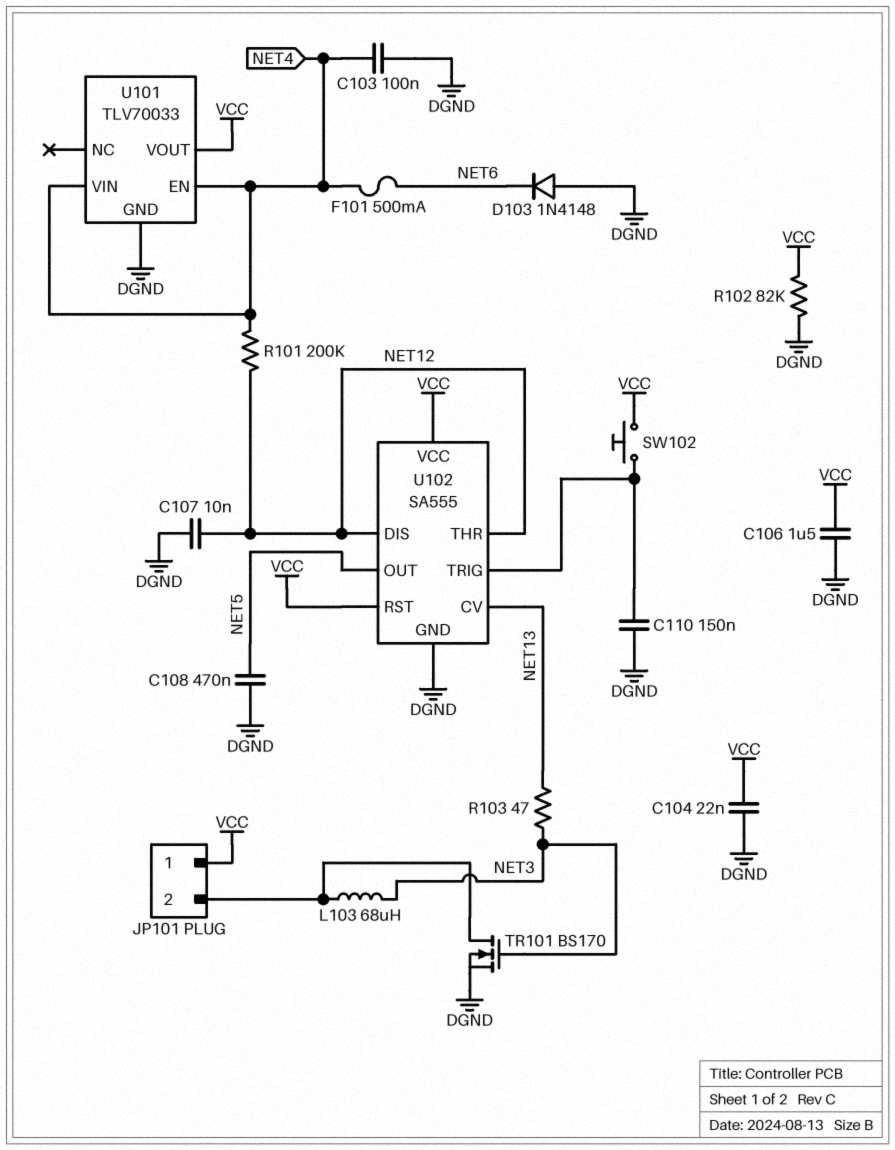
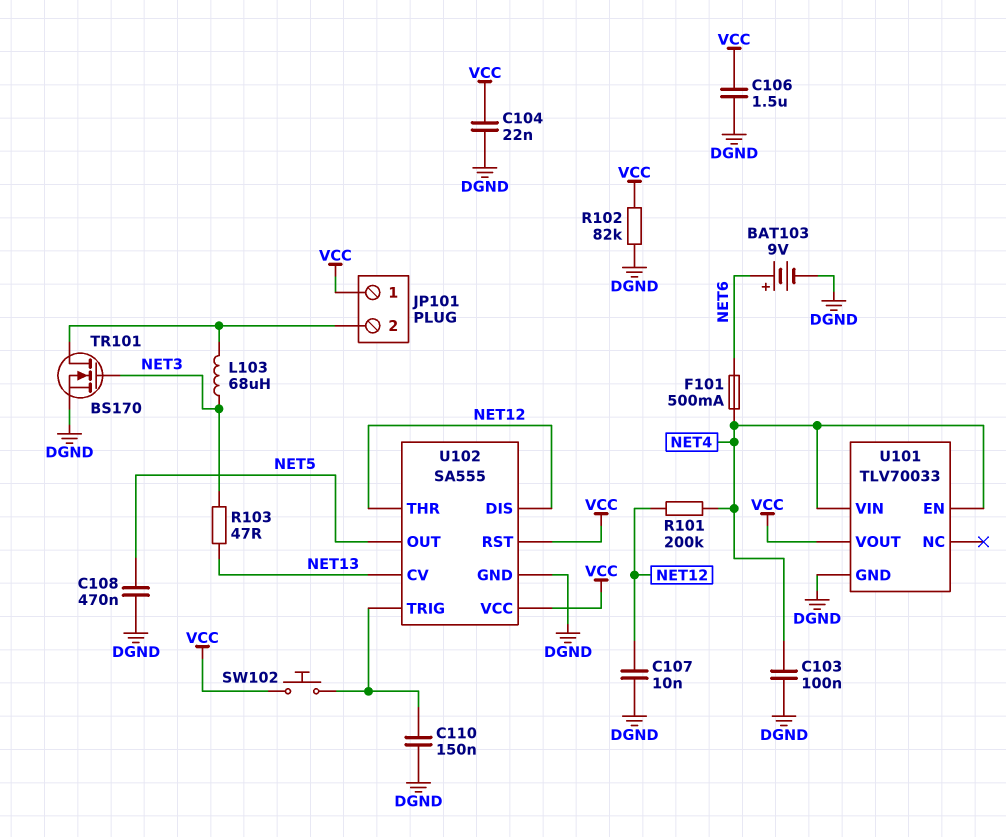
BAT103: none -> 9V (plus NET6, minus DGND)
D103: diode 1N4148 (A DGND, K NET6) -> none

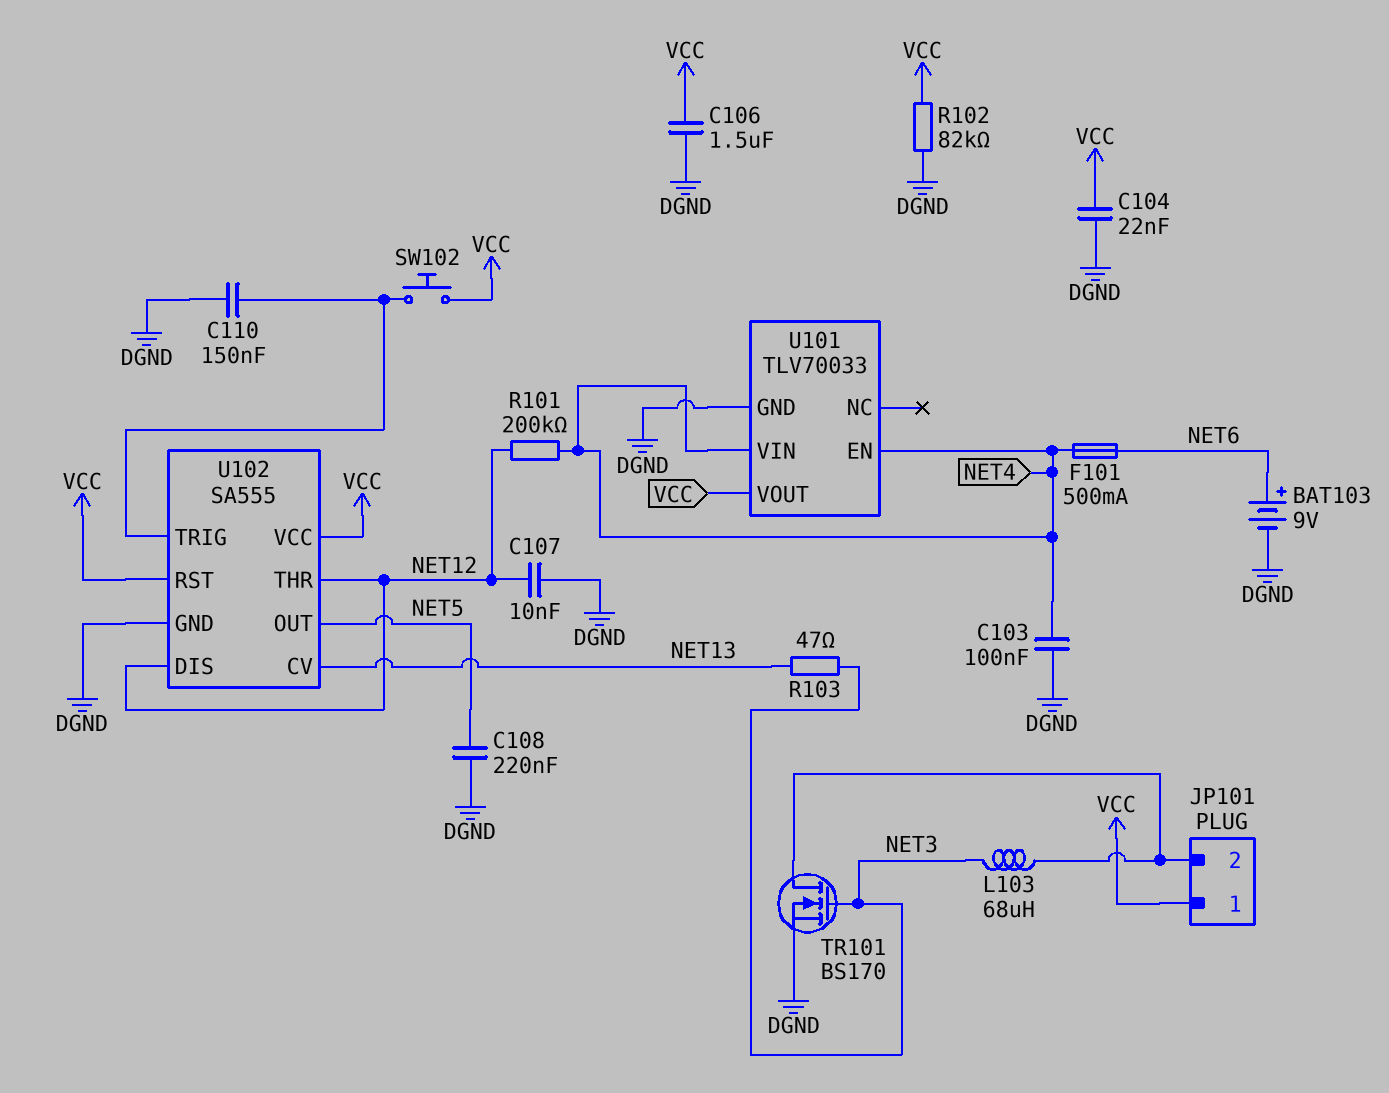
C108: 470nF (DGND, NET5) -> 220nF (DGND, NET5)

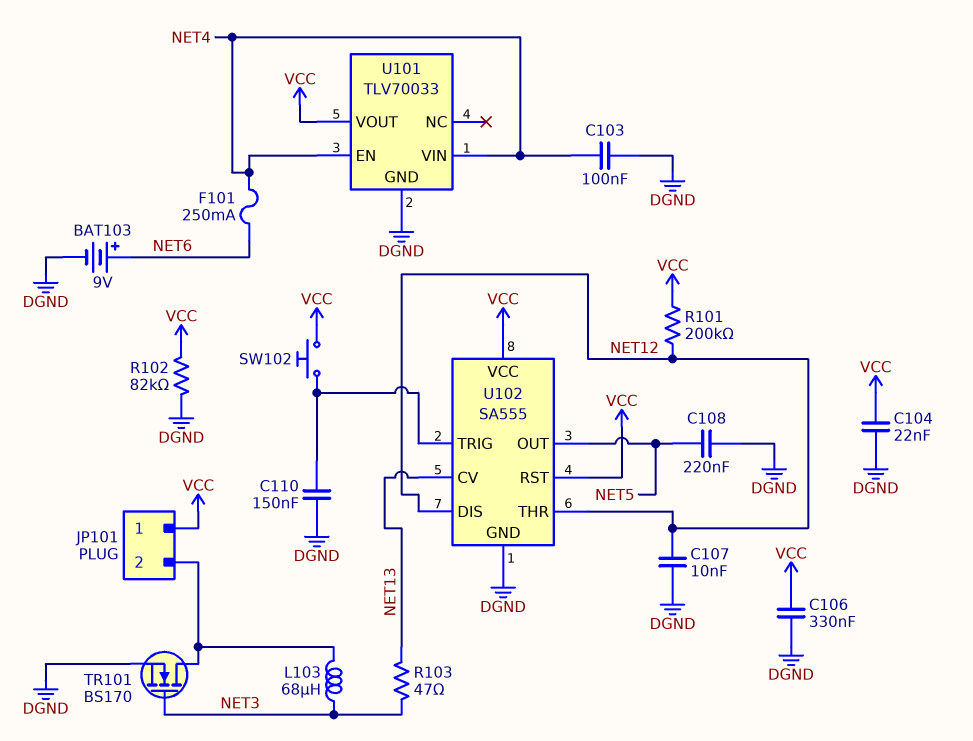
C106: 1.5uF (DGND, VCC) -> 330nF (DGND, VCC)
F101: 500mA (NET4, NET6) -> 250mA (NET4, NET6)
R101: 200k (NET4, NET12) -> 200k (NET12, VCC)

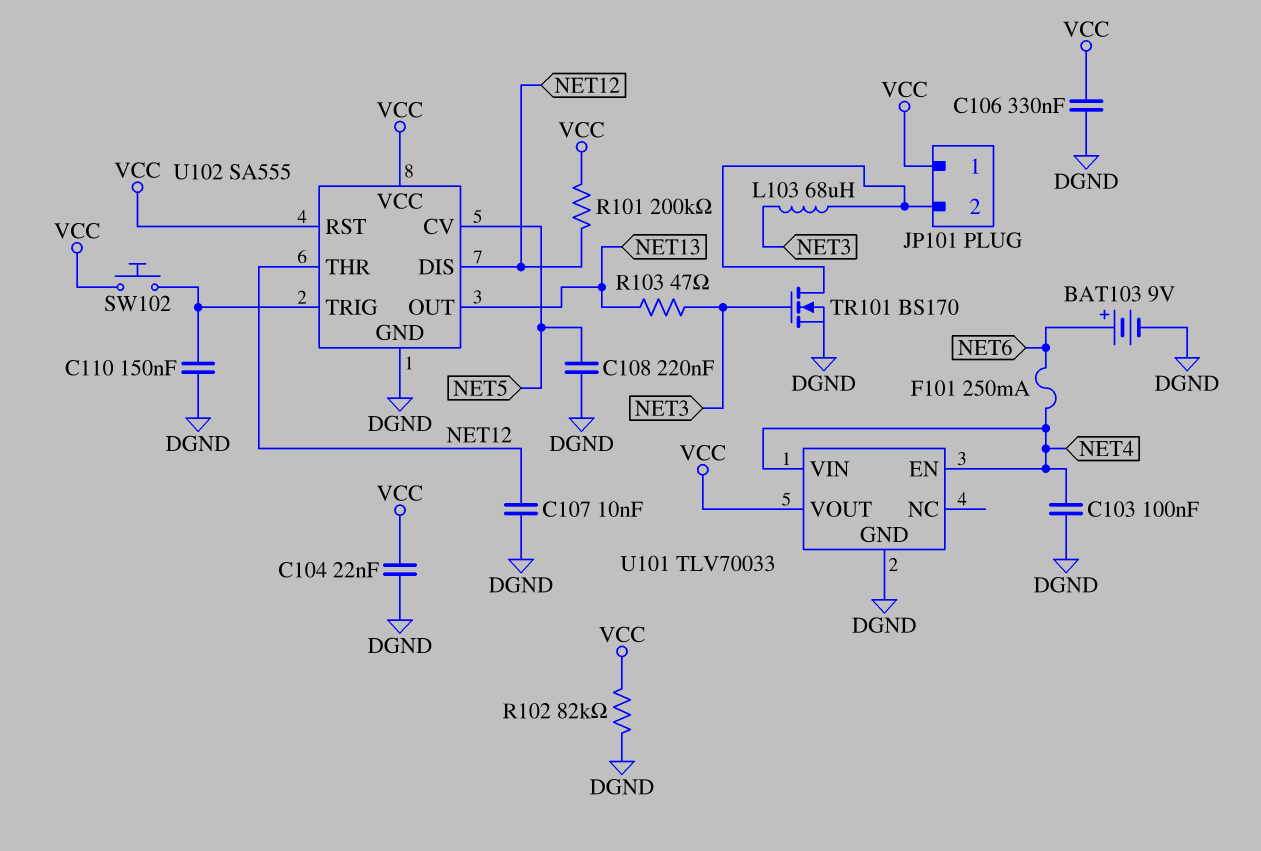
U102 pin CV: NET13 -> NET5
U102 pin OUT: NET5 -> NET13

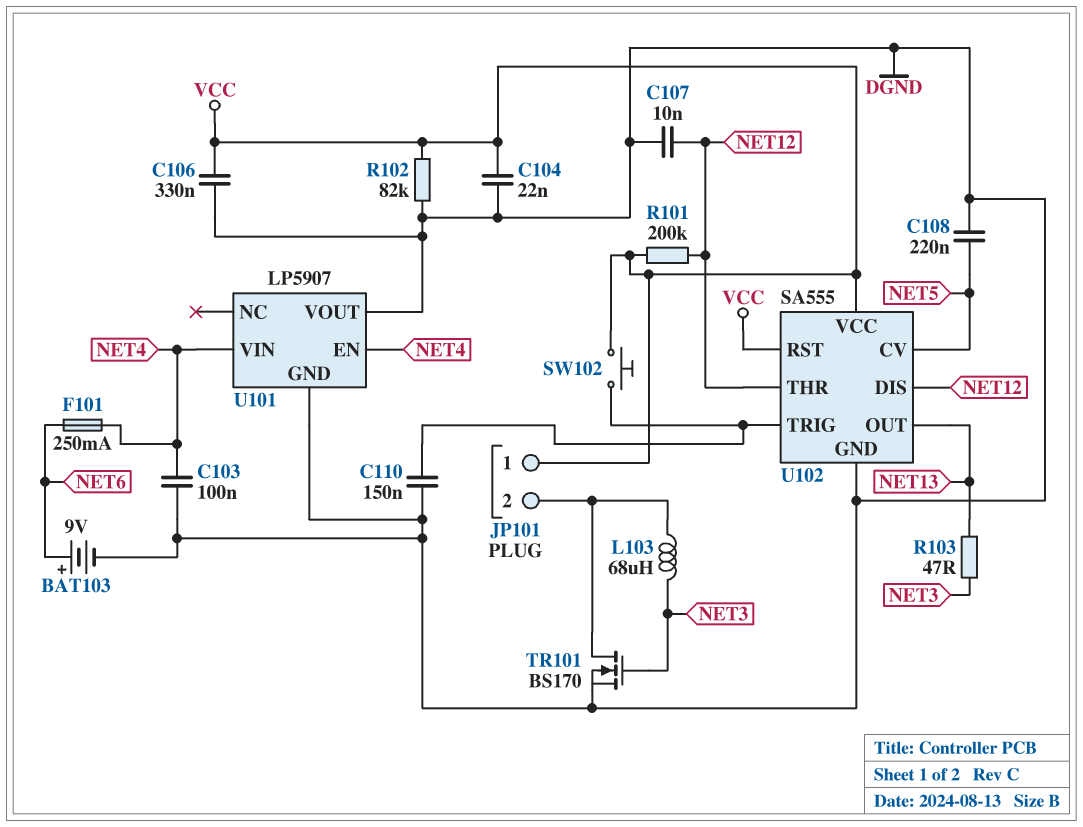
U101: TLV70033 -> LP5907
U101 pin VOUT: VCC -> DGND

